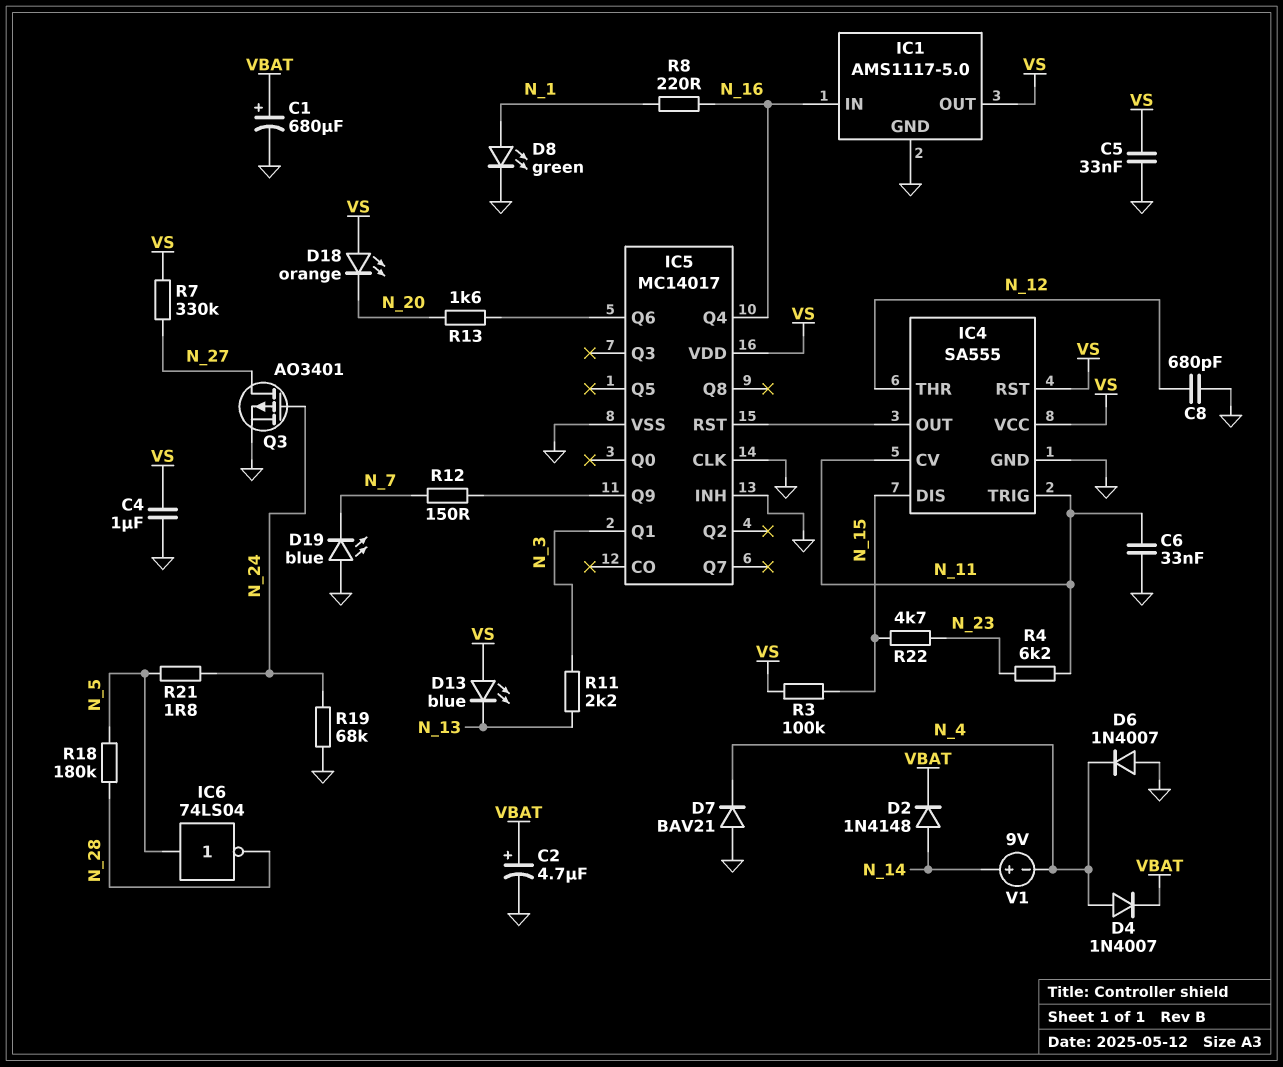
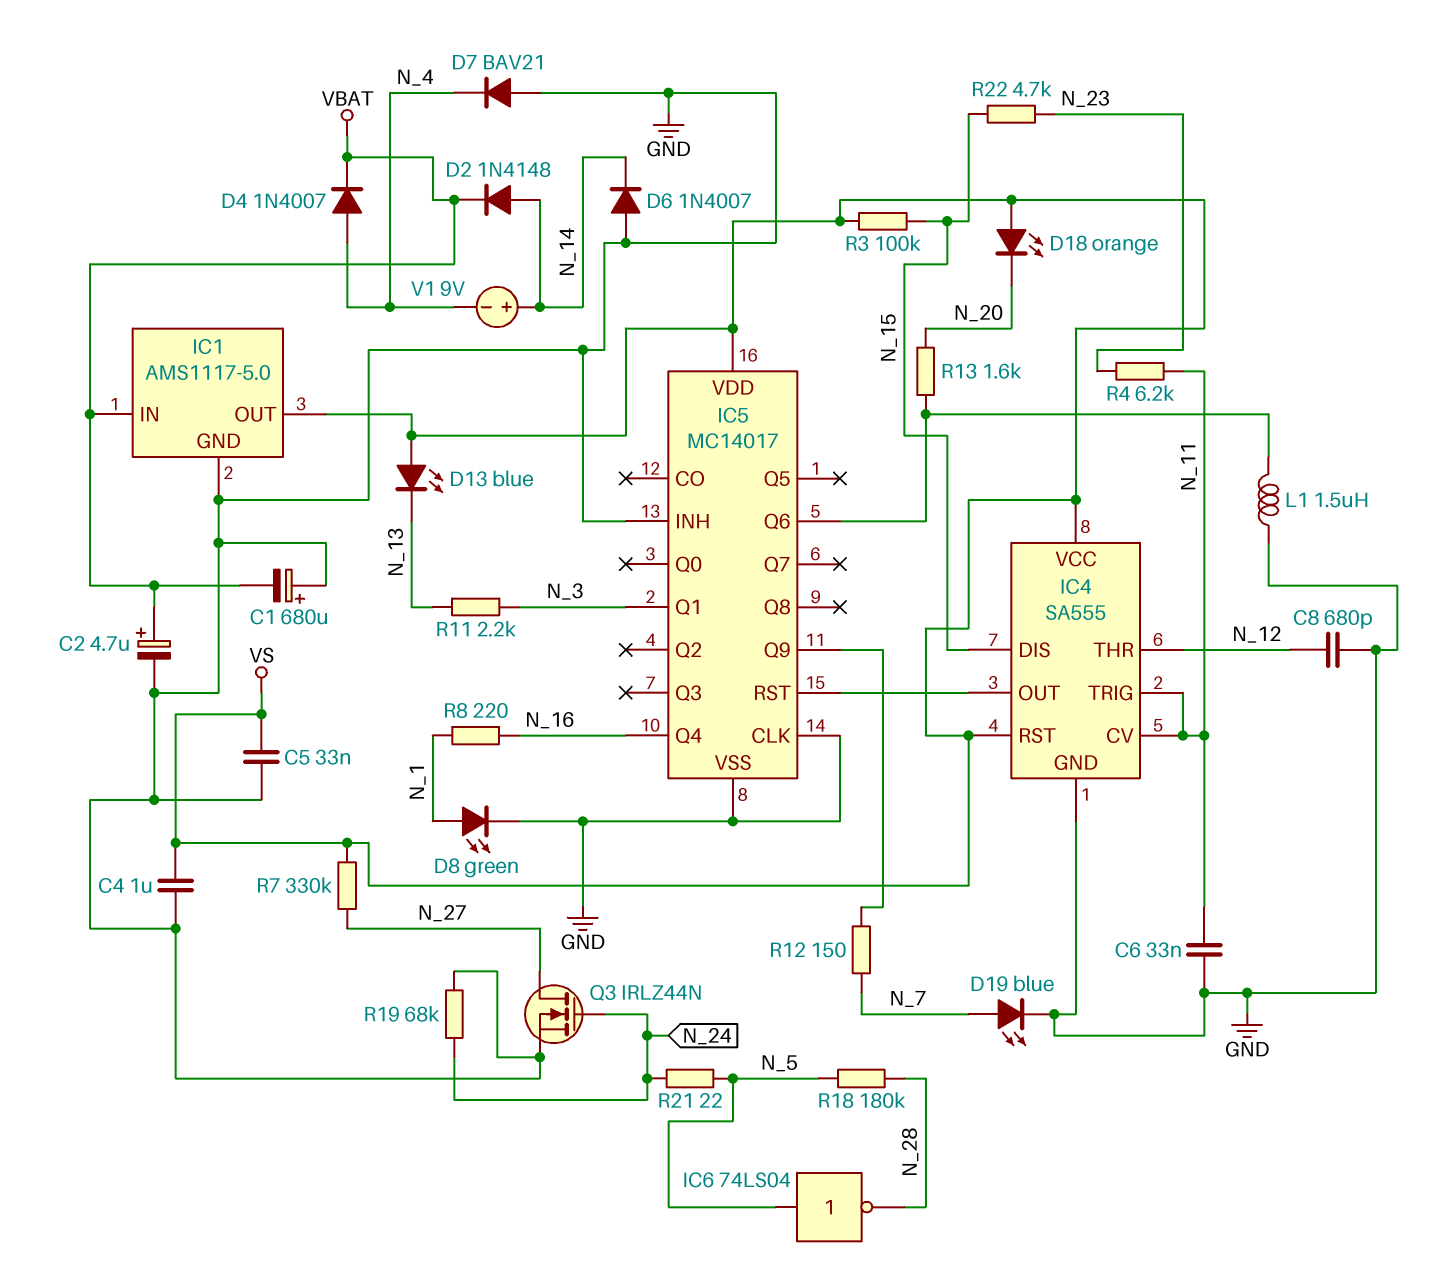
C1: 680uF (plus VBAT, minus GND) -> 680uF (plus GND, minus VBAT)
D6: diode 1N4007 (A GND, K N_4) -> diode 1N4007 (A GND, K N_14)
D19: LED blue (A GND, K N_7) -> LED blue (A N_7, K GND)
IC1 pin IN: N_16 -> VBAT
L1: none -> 1.5uH (GND, IC5/Q6)
Q3: PMOS AO3401 (G N_24, D N_27, S GND) -> NMOS IRLZ44N (G N_24, D N_27, S GND)
R21: 1.8 (N_5, N_24) -> 22 (N_5, N_24)

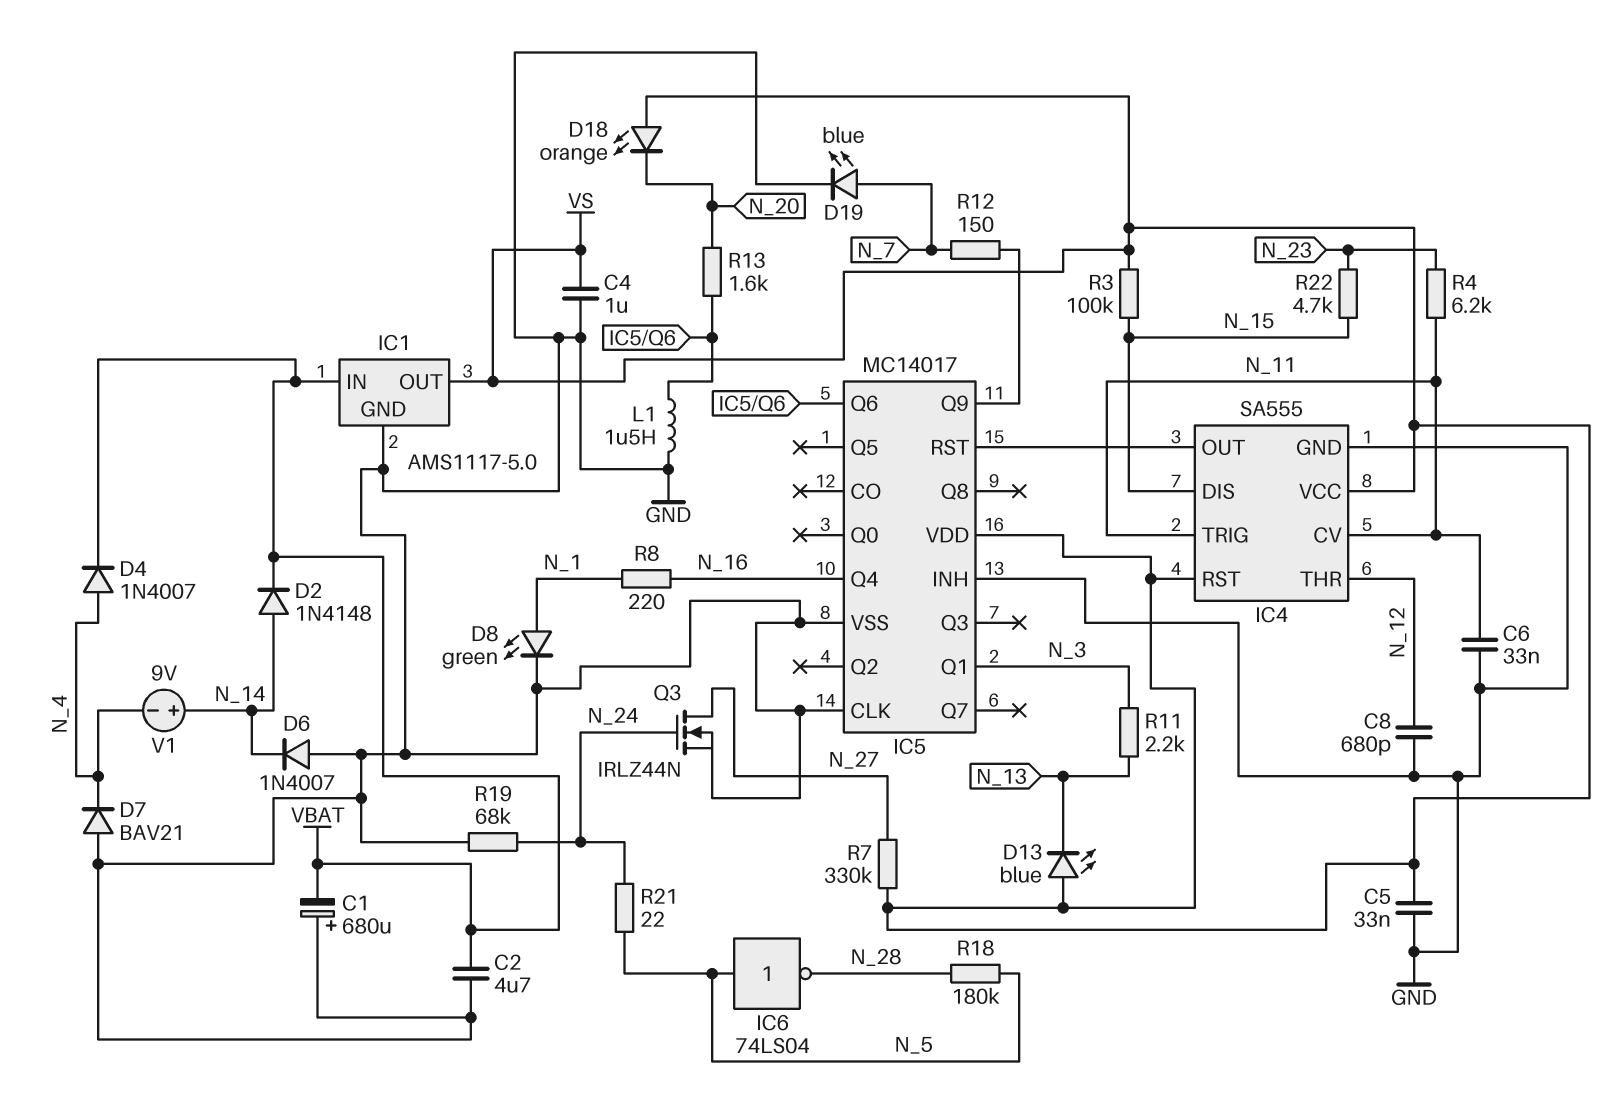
C2: 4.7uF (plus VBAT, minus GND) -> 4.7uF (GND, VBAT)

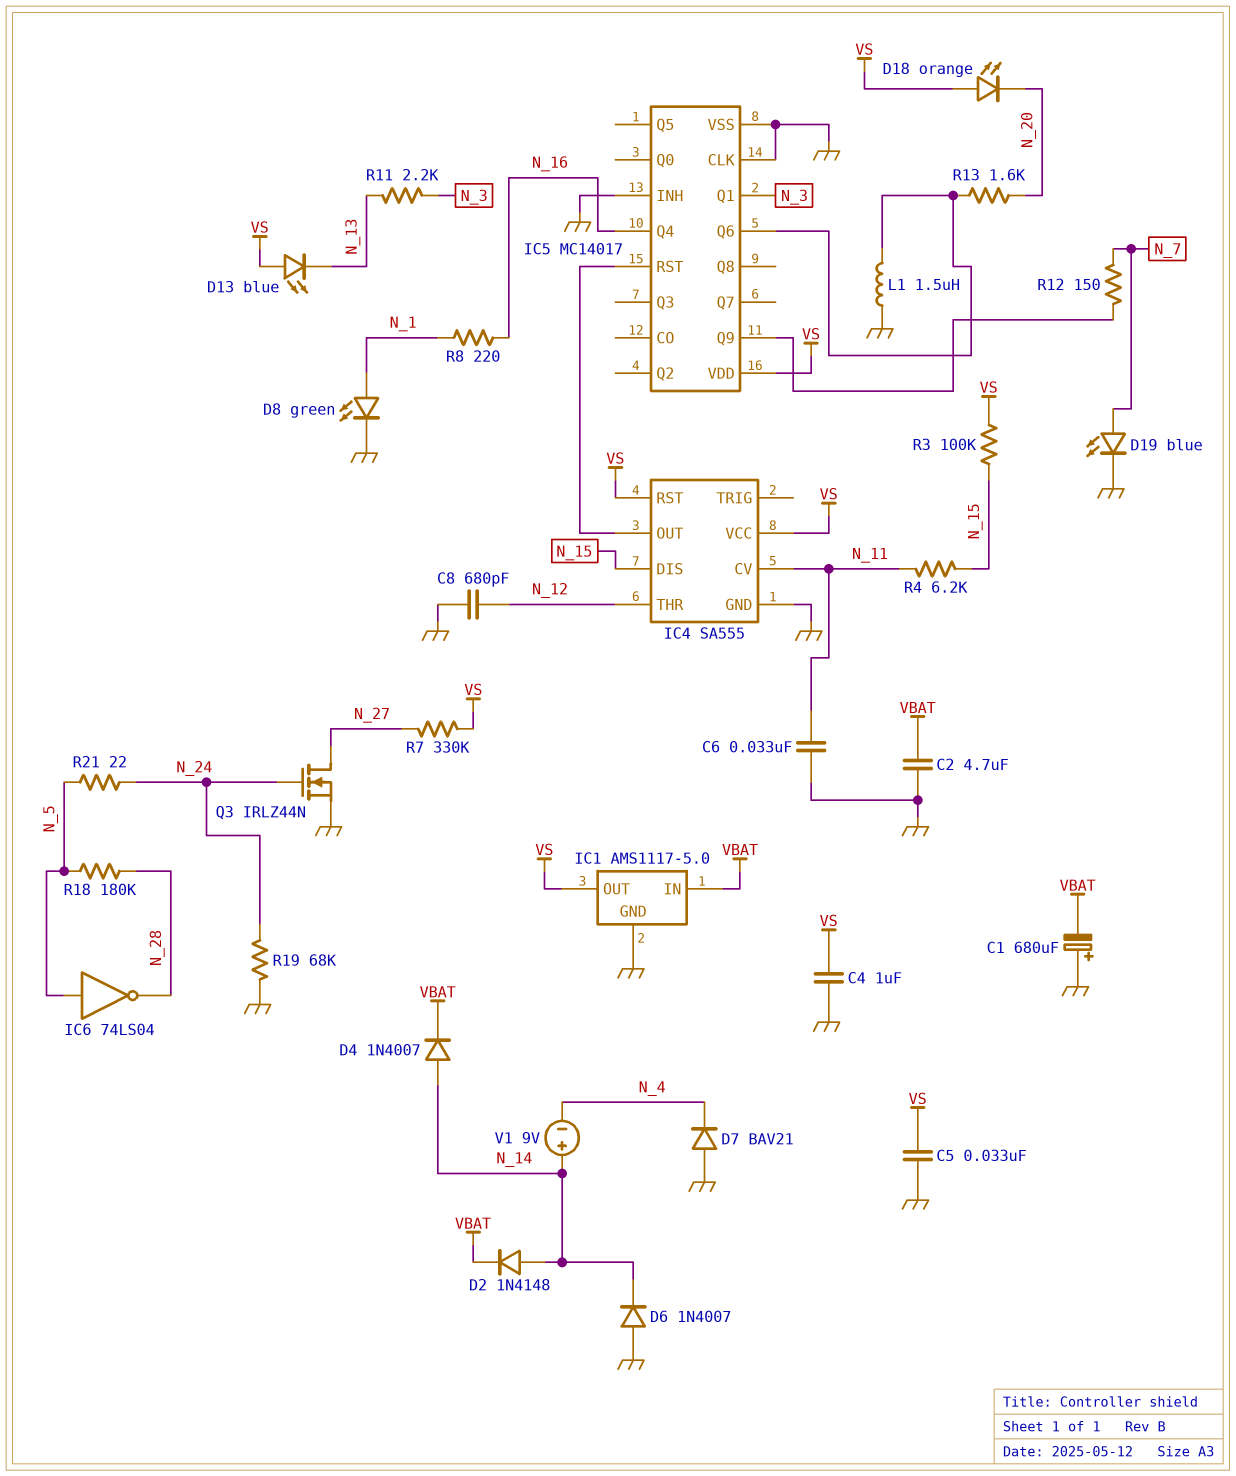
D4: diode 1N4007 (A N_4, K VBAT) -> diode 1N4007 (A N_14, K VBAT)
IC4 pin TRIG: N_11 -> none
R4: 6.2k (N_11, N_23) -> 6.2k (N_11, N_15)
R22: 4.7k (N_15, N_23) -> none

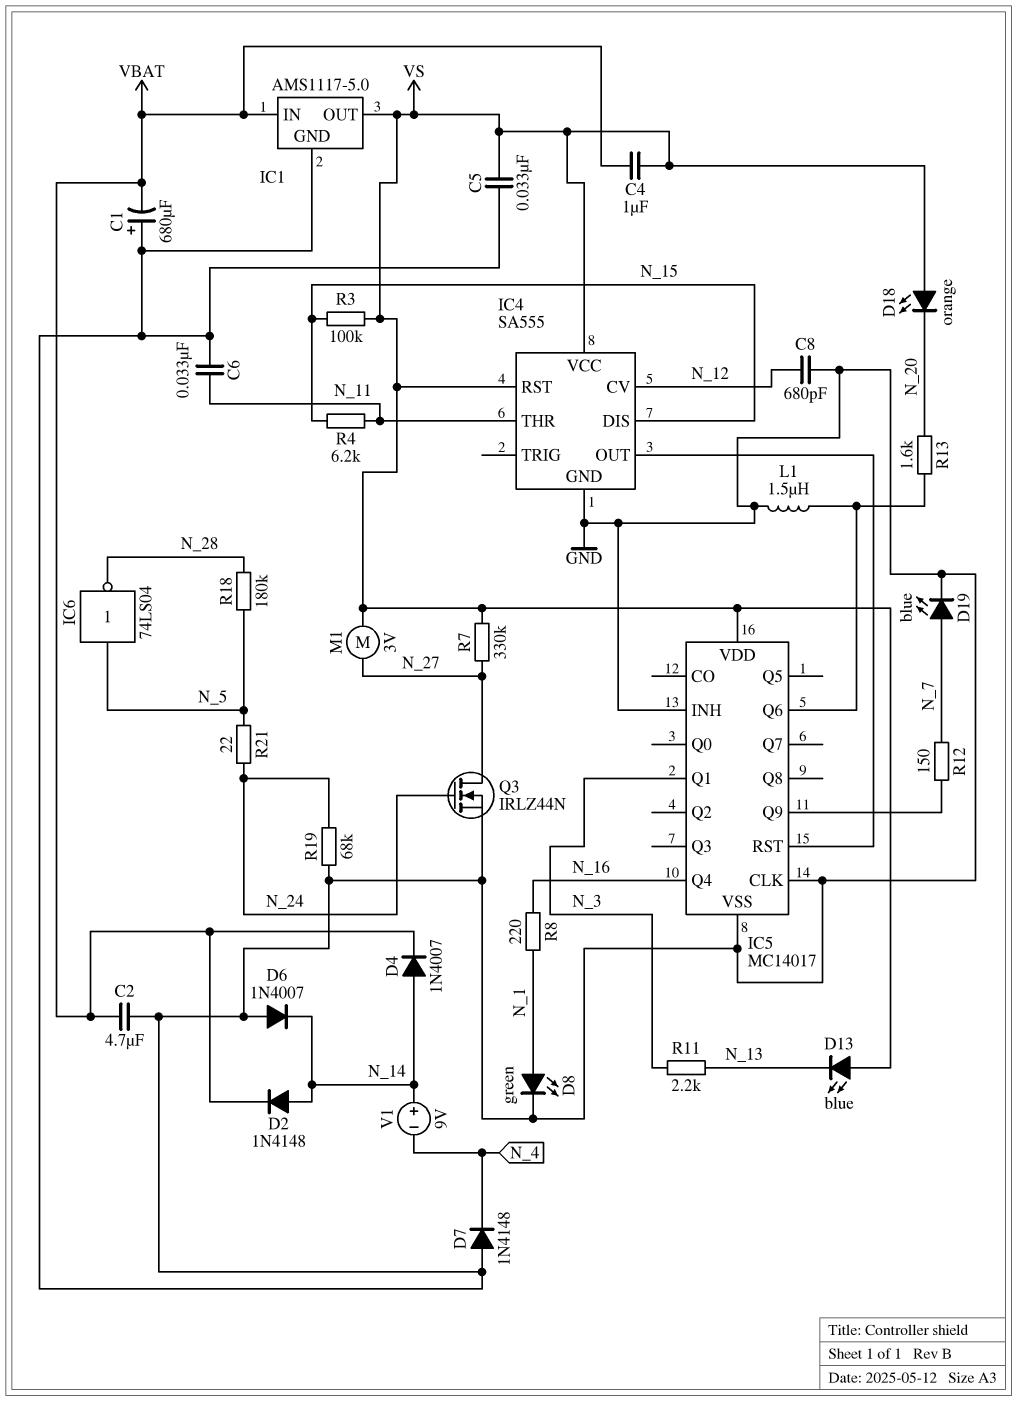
C4: 1uF (GND, VS) -> 1uF (VBAT, VS)
D7: diode BAV21 (A GND, K N_4) -> diode 1N4148 (A GND, K N_4)
IC4 pin CV: N_11 -> N_12
IC4 pin THR: N_12 -> N_11
M1: none -> motor 3V (N_27, VS)

